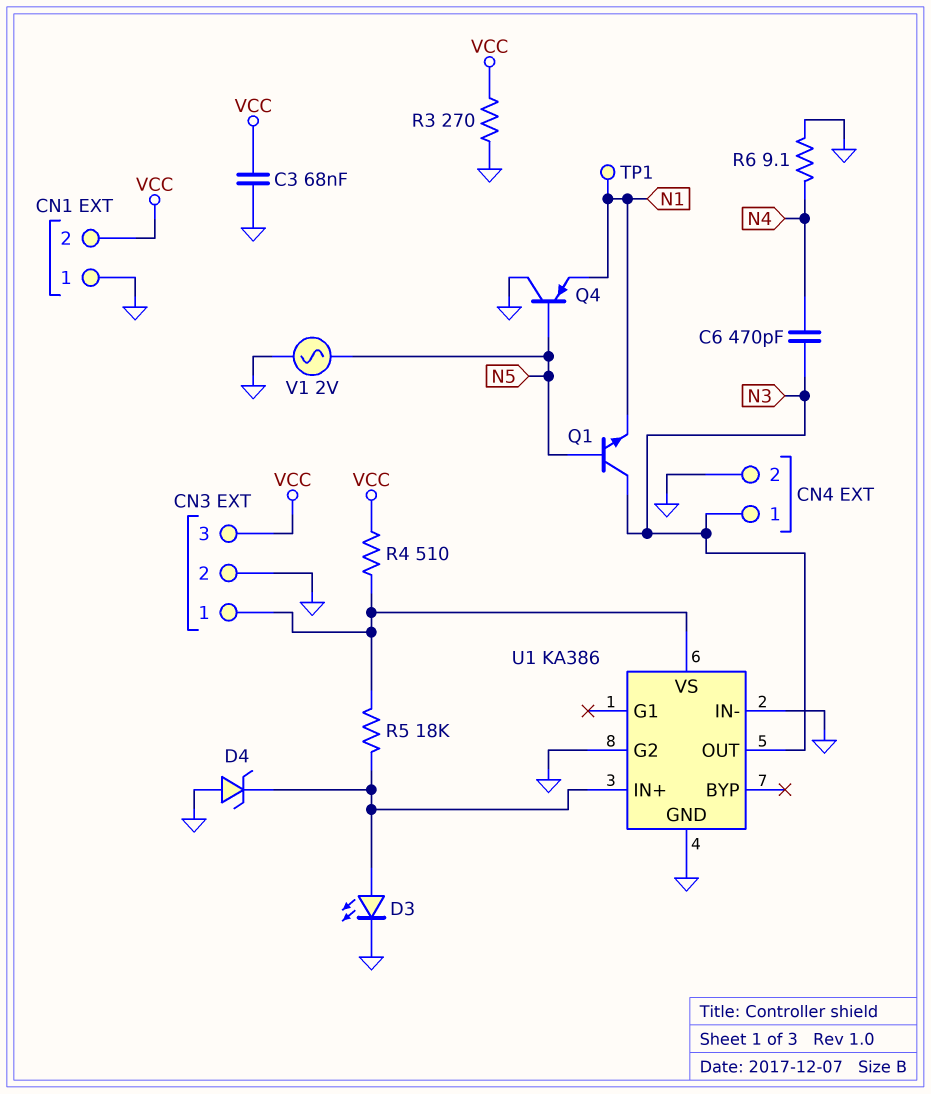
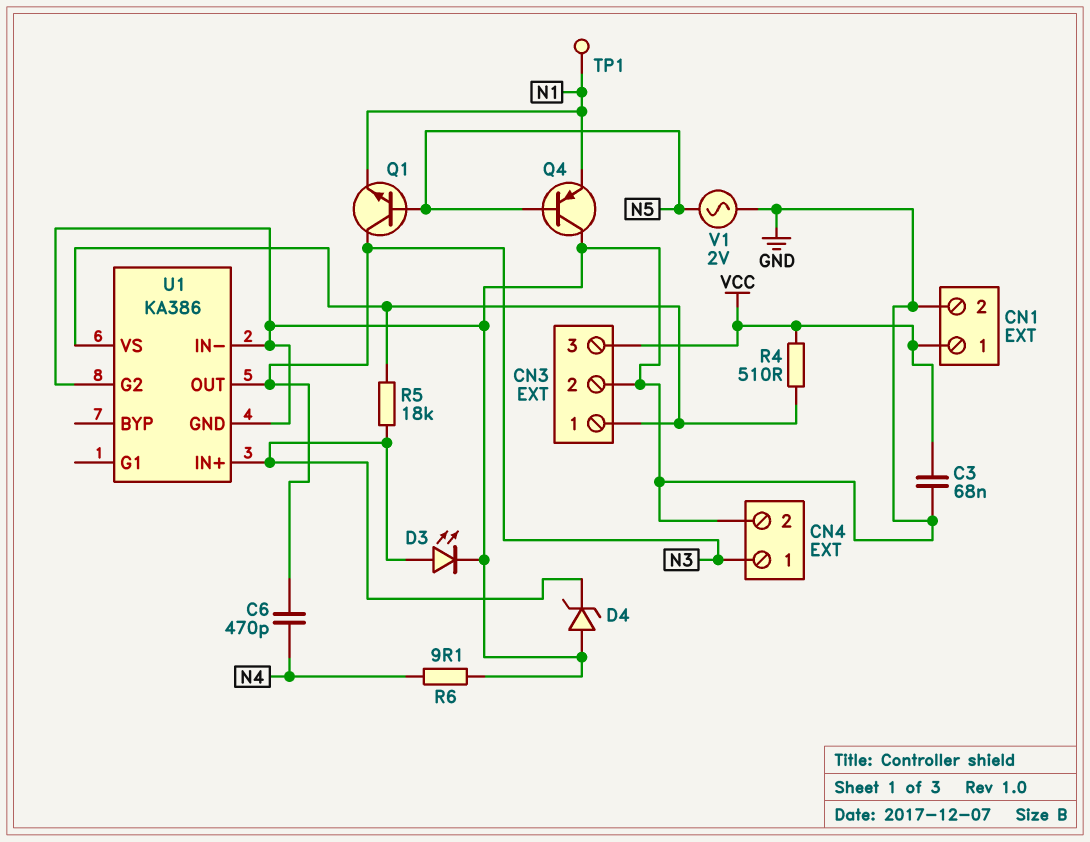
CN1 pin 1: GND -> VCC
CN1 pin 2: VCC -> GND
R3: 270 (GND, VCC) -> none

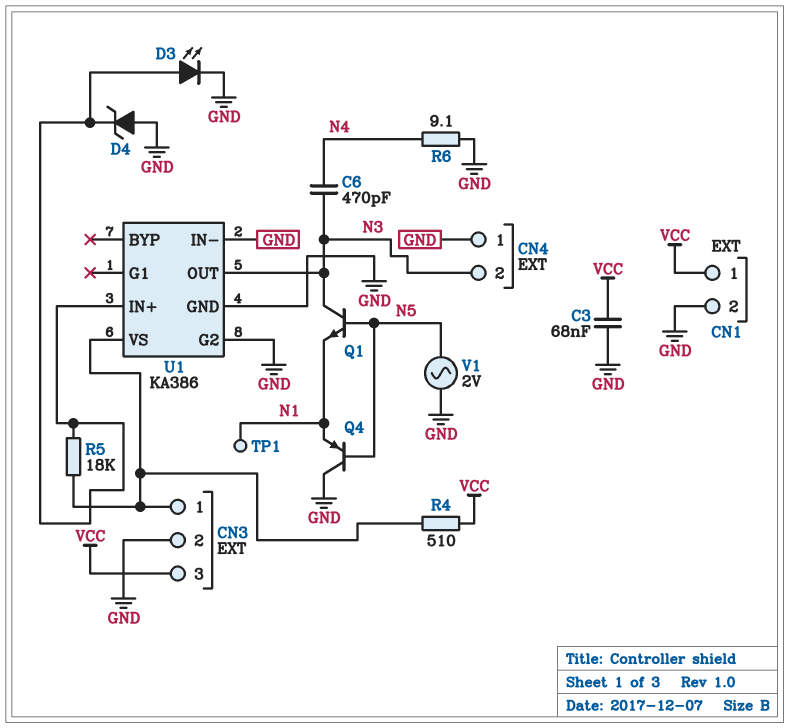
CN4 pin 1: N3 -> GND
CN4 pin 2: GND -> N3

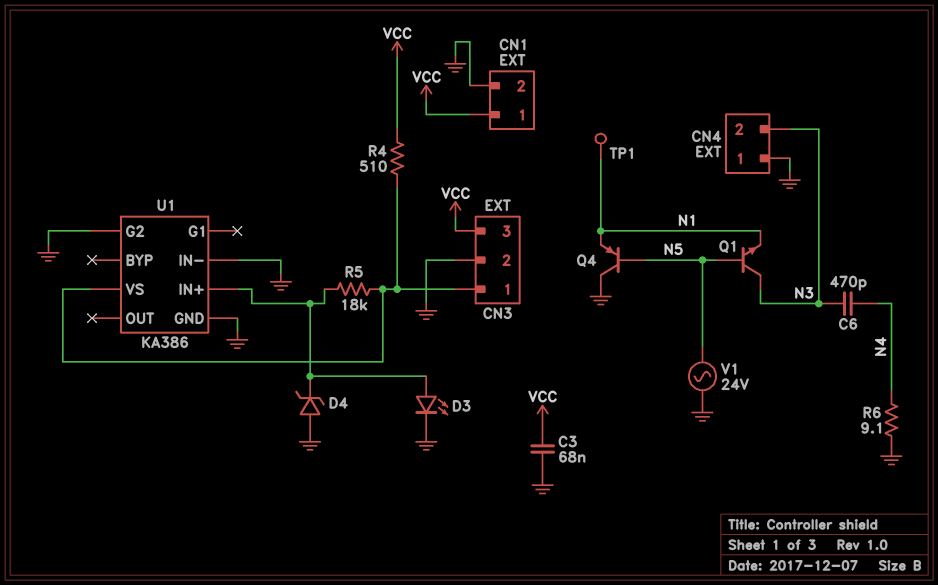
U1 pin OUT: N3 -> none
V1: AC 2V (GND, N5) -> AC 24V (GND, N5)

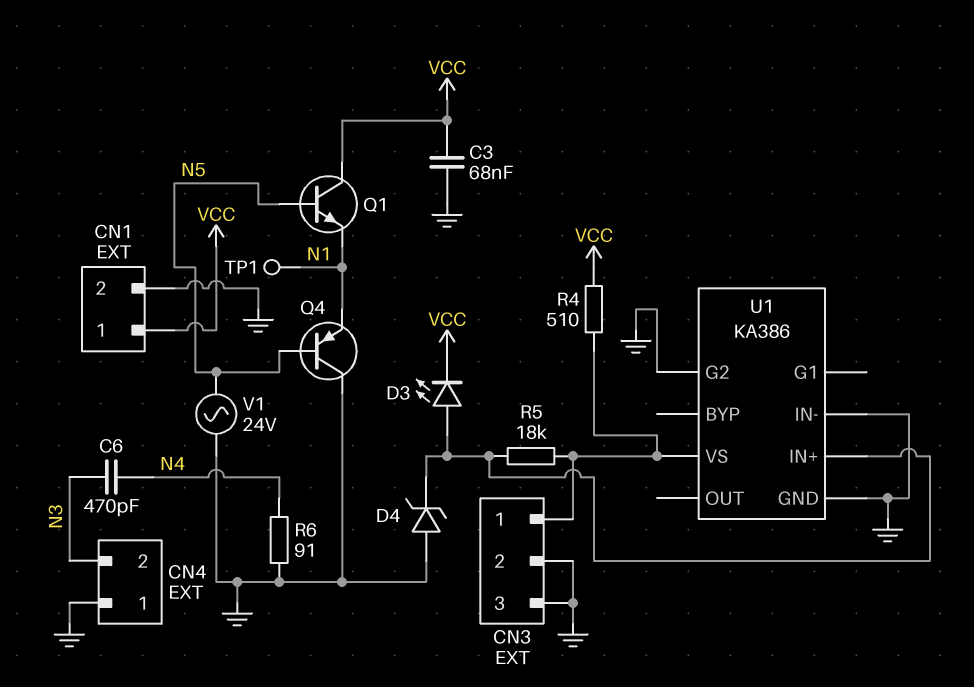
CN3 pin 3: VCC -> GND
D3: LED (A U1/IN+, K GND) -> LED (A U1/IN+, K VCC)
Q1: NPN (B N5, C N3, E N1) -> NPN (B N5, C VCC, E N1)
R6: 9.1 (GND, N4) -> 91 (GND, N4)

